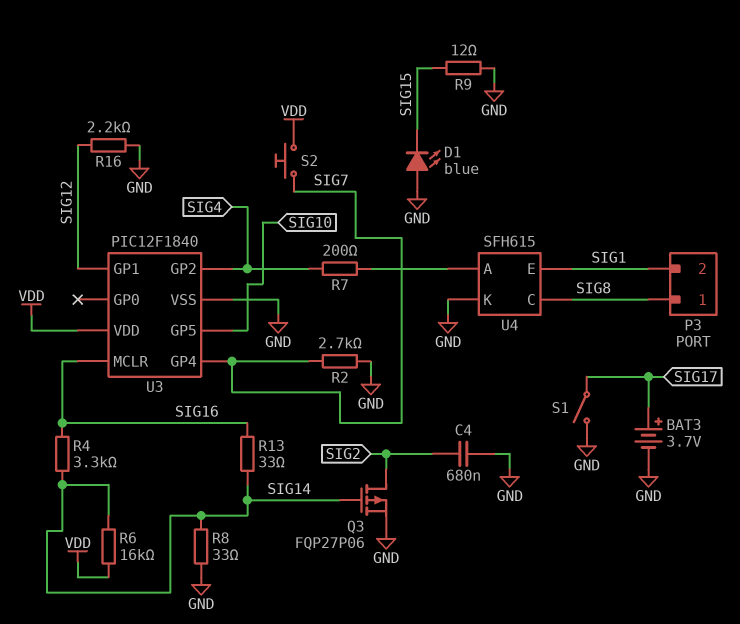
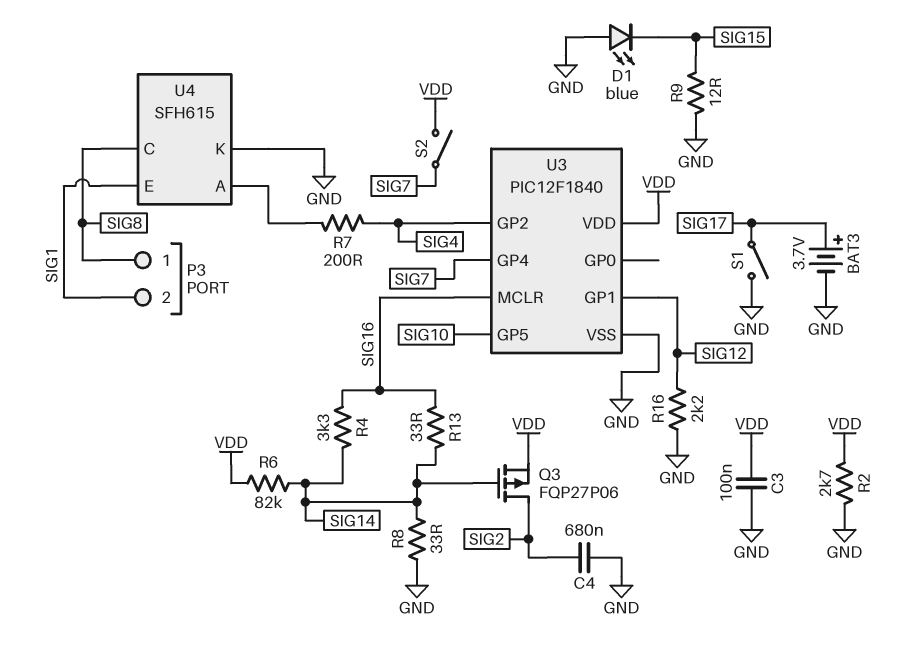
C3: none -> 100nF (GND, VDD)
Q3: PMOS FQP27P06 (G SIG14, D SIG2, S GND) -> PMOS FQP27P06 (G SIG14, D SIG2, S VDD)
R2: 2.7k (GND, SIG7) -> 2.7k (GND, VDD)
R6: 16k (SIG14, VDD) -> 82k (SIG14, VDD)
S2: button (SIG7, VDD) -> switch (SIG7, VDD)

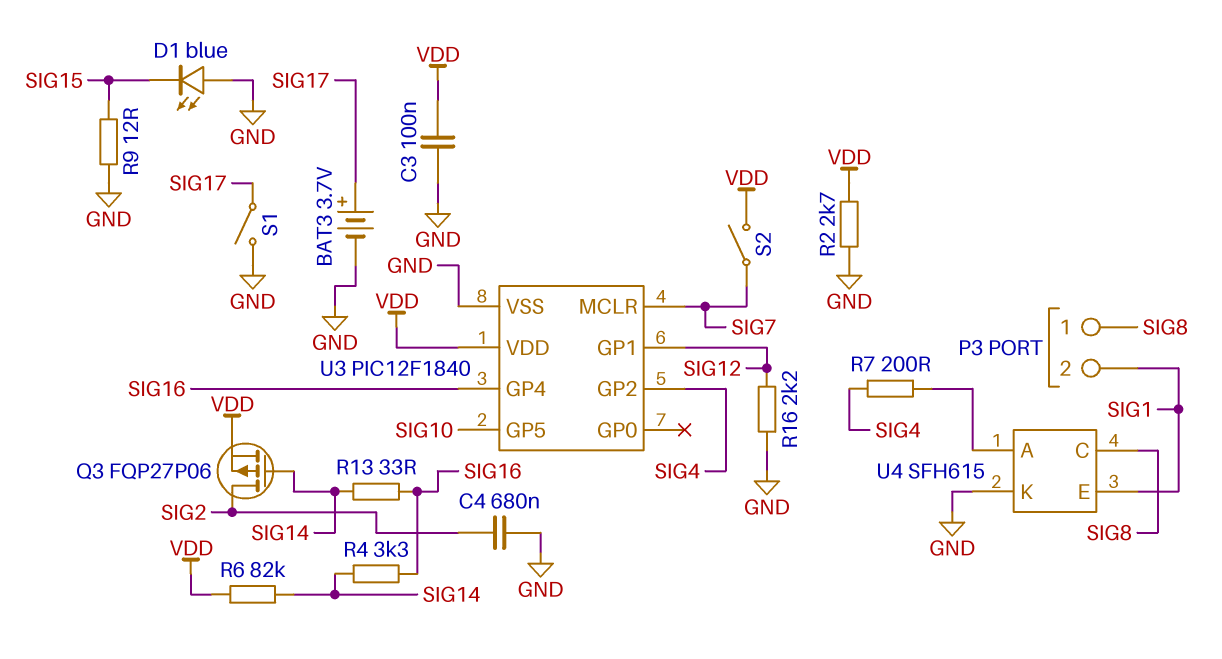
R8: 33 (GND, SIG14) -> none
U3 pin GP4: SIG7 -> SIG16
U3 pin MCLR: SIG16 -> SIG7

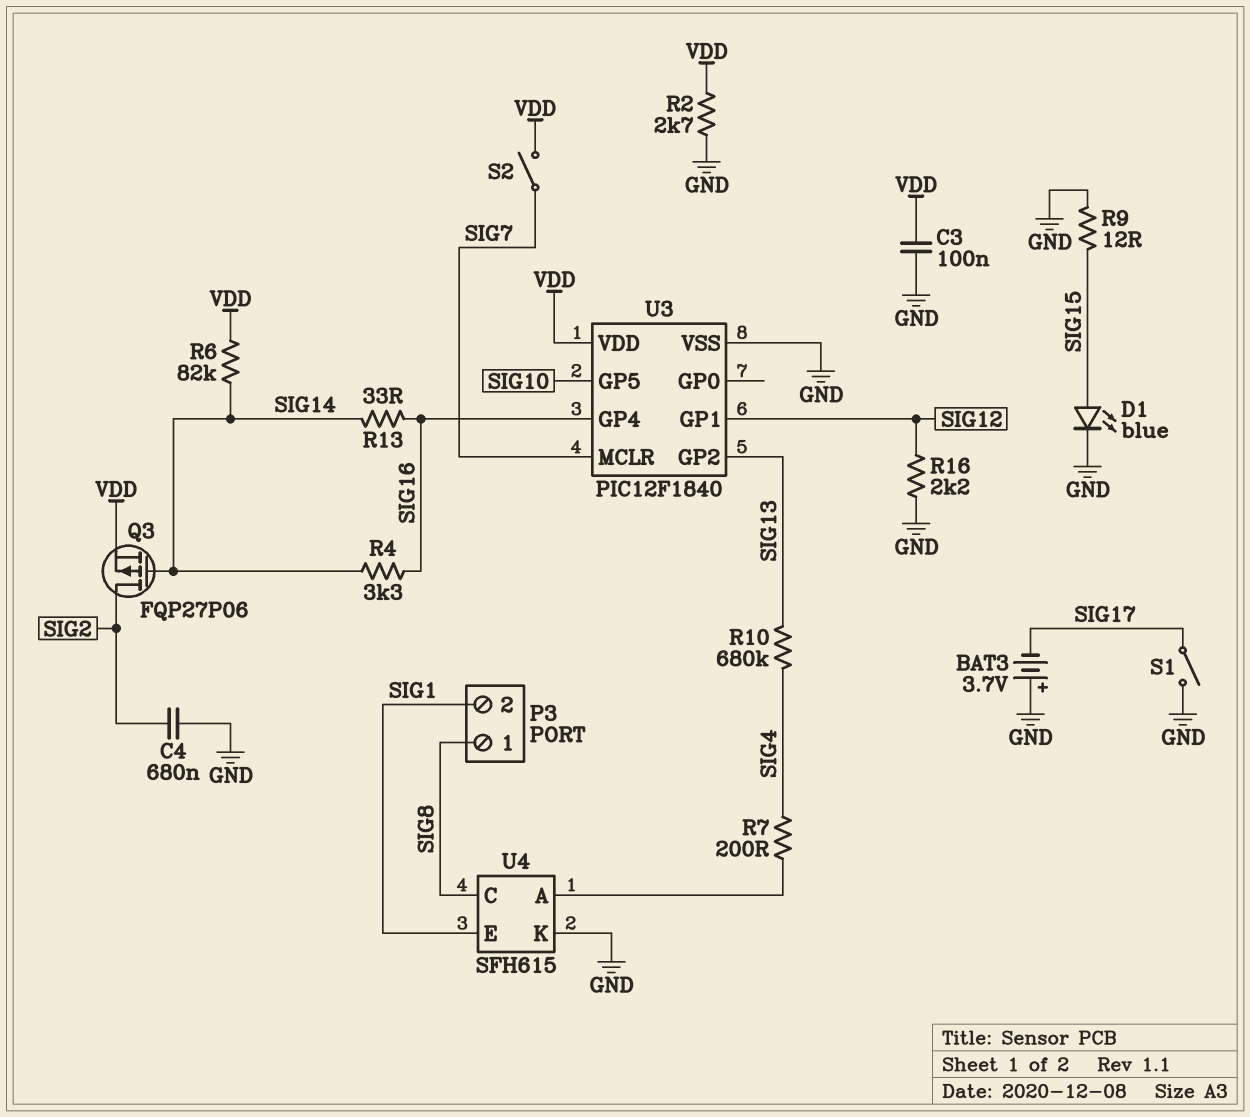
BAT3: 3.7V (plus SIG17, minus GND) -> 3.7V (plus GND, minus SIG17)
D1: LED blue (A GND, K SIG15) -> LED blue (A SIG15, K GND)
R10: none -> 680k (SIG4, SIG13)
U3 pin GP2: SIG4 -> SIG13

